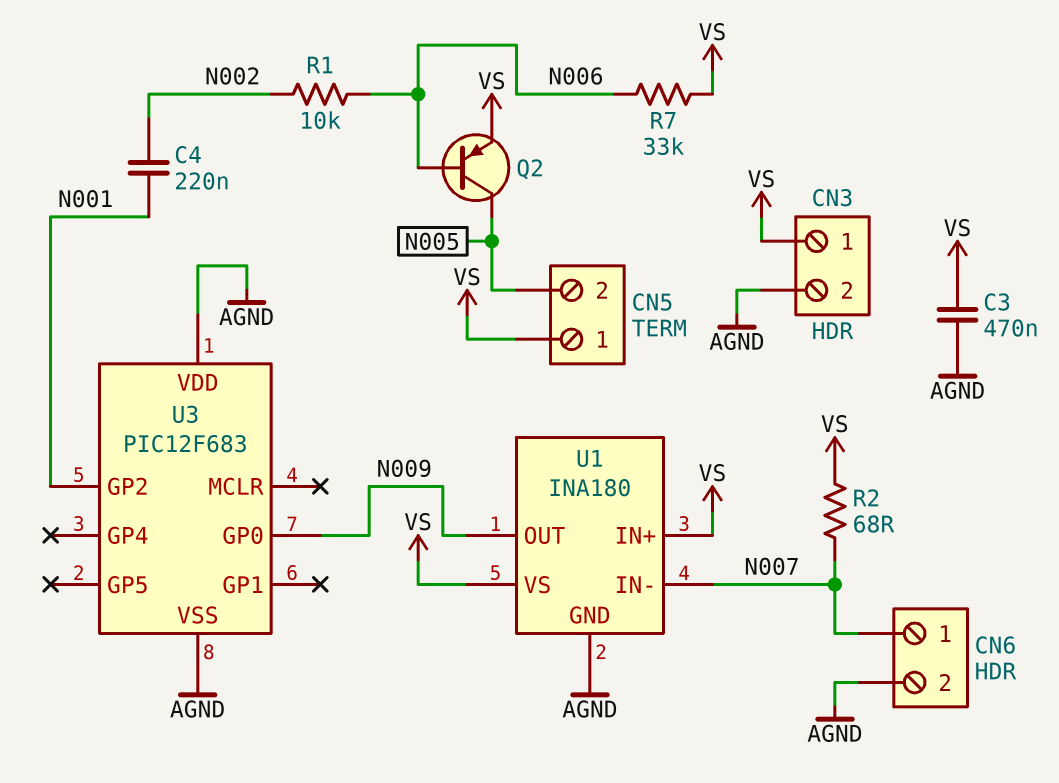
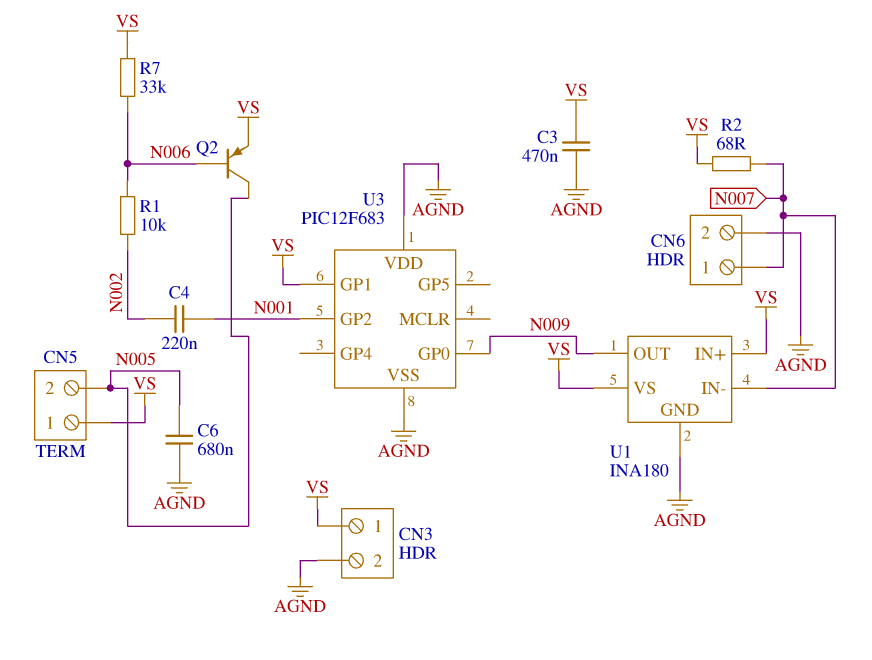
C6: none -> 680nF (AGND, N005)
U3 pin GP1: none -> VS

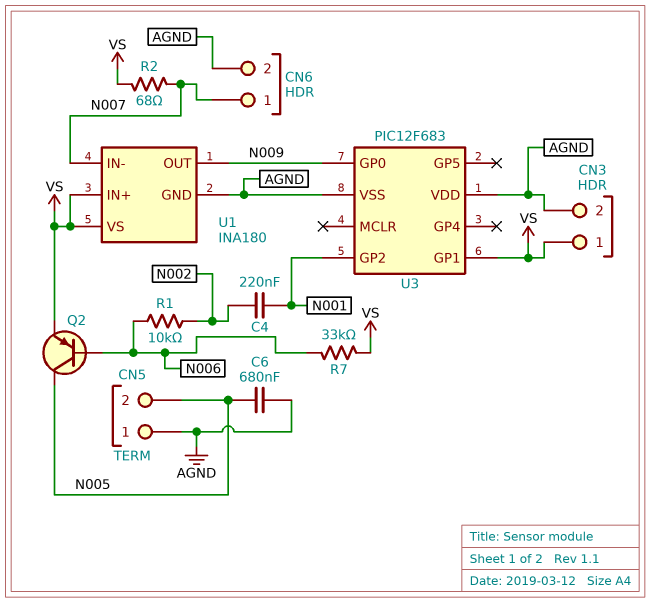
C3: 470nF (AGND, VS) -> none
CN5 pin 1: VS -> AGND

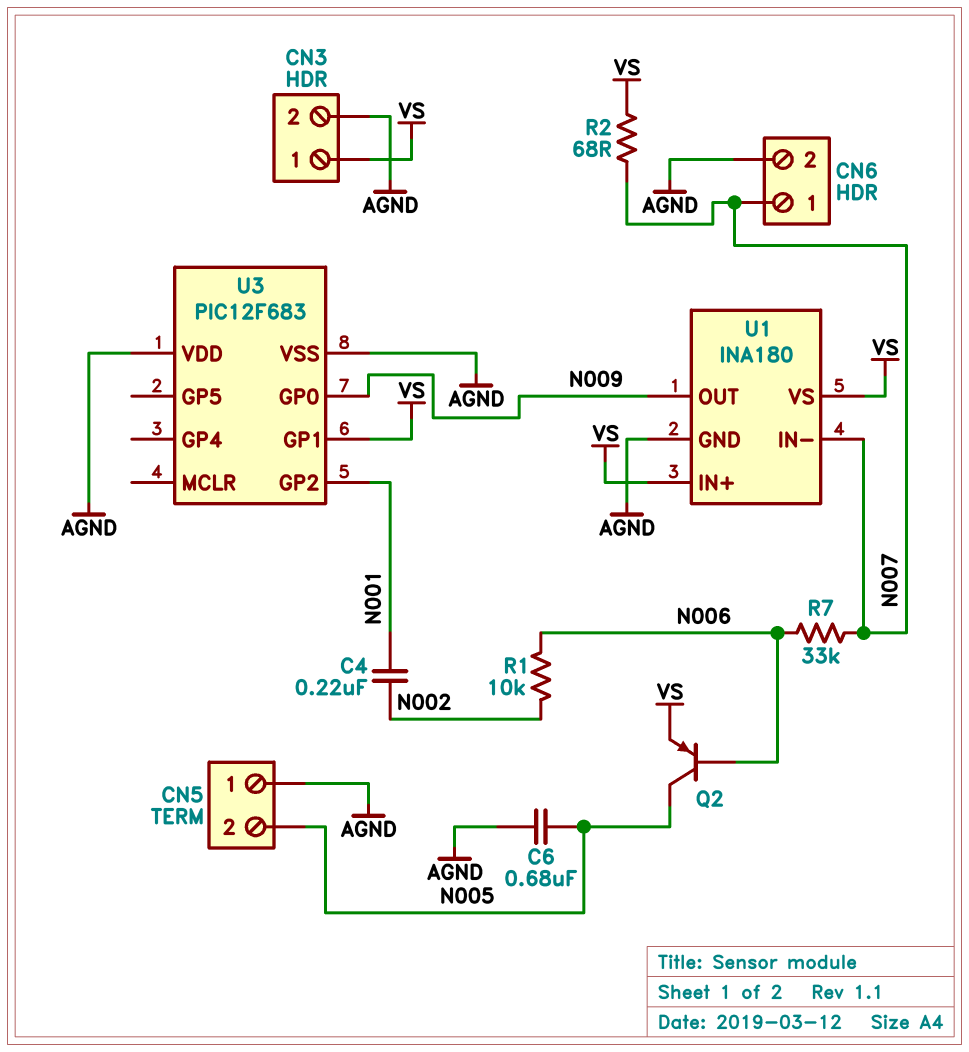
R7: 33k (N006, VS) -> 33k (N006, N007)

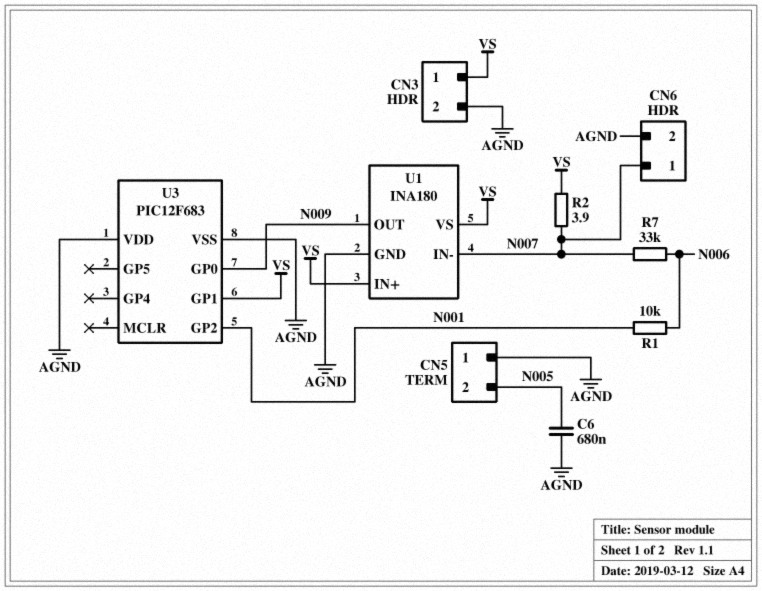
C4: 220nF (N001, N002) -> none
Q2: PNP (B N006, C N005, E VS) -> none
R1: 10k (N002, N006) -> 10k (N001, N006)
R2: 68 (N007, VS) -> 3.9 (N007, VS)

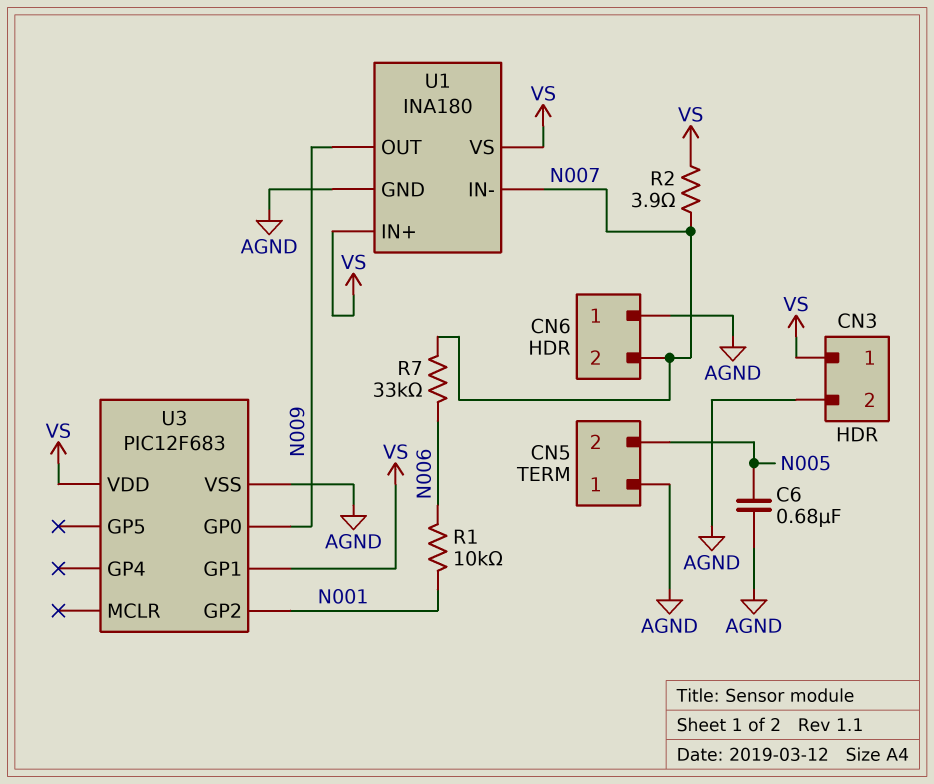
CN6 pin 1: N007 -> AGND
CN6 pin 2: AGND -> N007
U3 pin VDD: AGND -> VS

